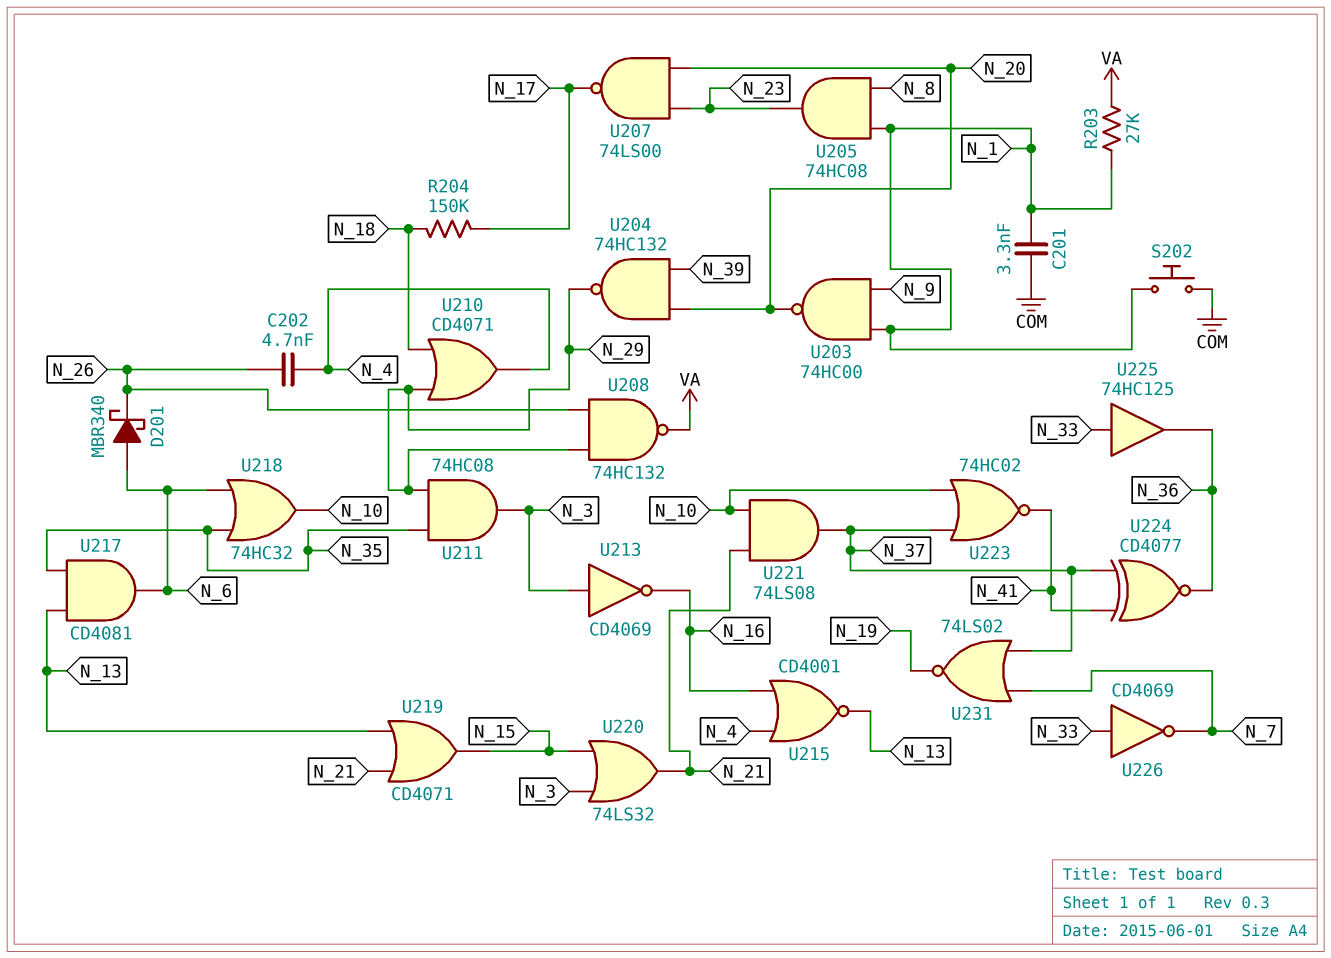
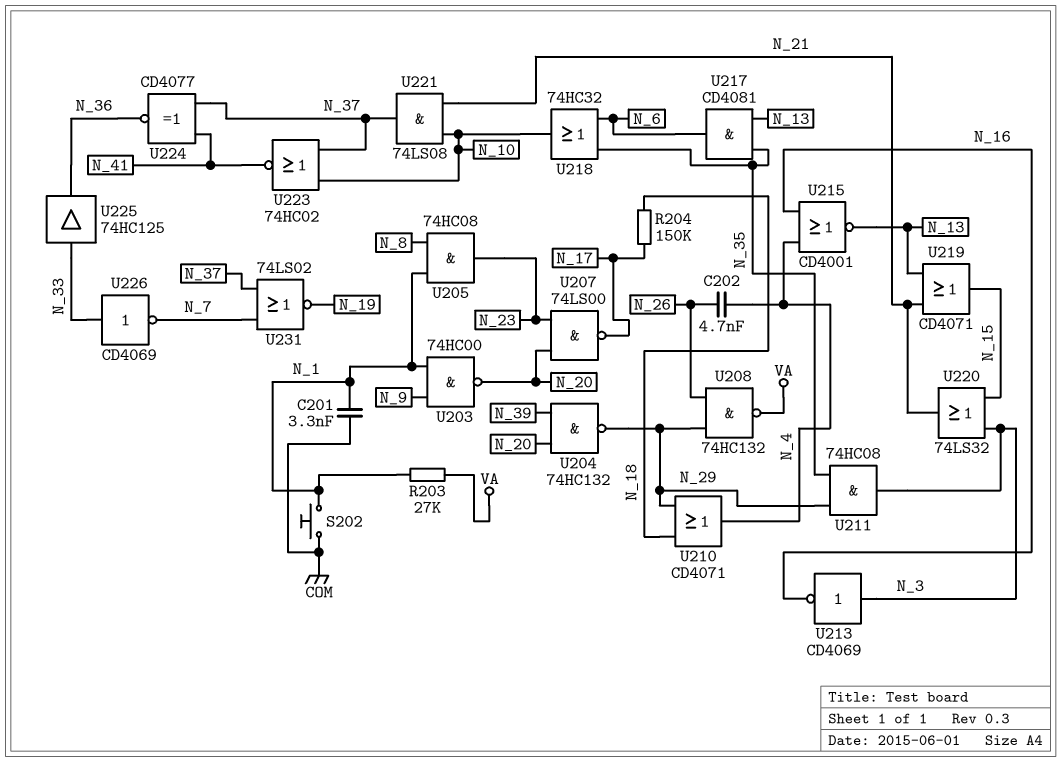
D201: schottky MBR340 (A N_6, K N_26) -> none

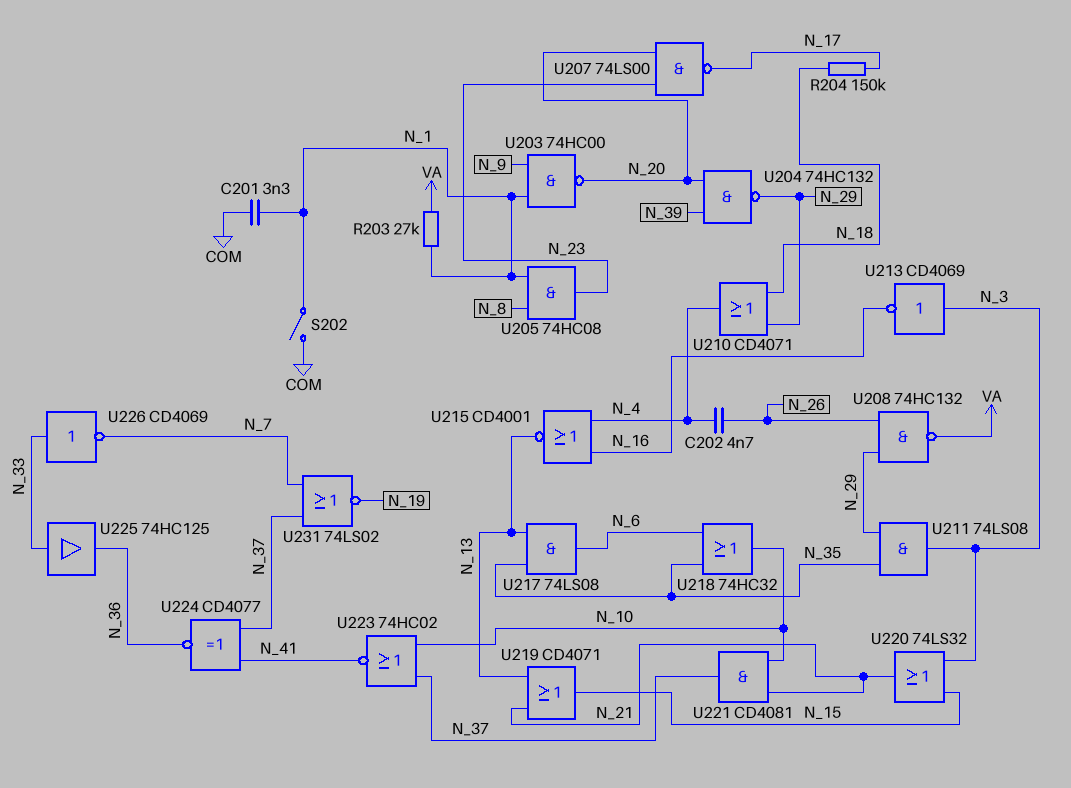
S202: button (COM, N_1) -> switch (COM, N_1)
U211: AND 74HC08 (in N_29, in N_35, out N_3) -> AND 74LS08 (in N_29, in N_35, out N_3)
U217: AND CD4081 (in N_13, in N_35, out N_6) -> AND 74LS08 (in N_13, in N_35, out N_6)
U221: AND 74LS08 (in N_10, in N_21, out N_37) -> AND CD4081 (in N_10, in N_21, out N_37)

